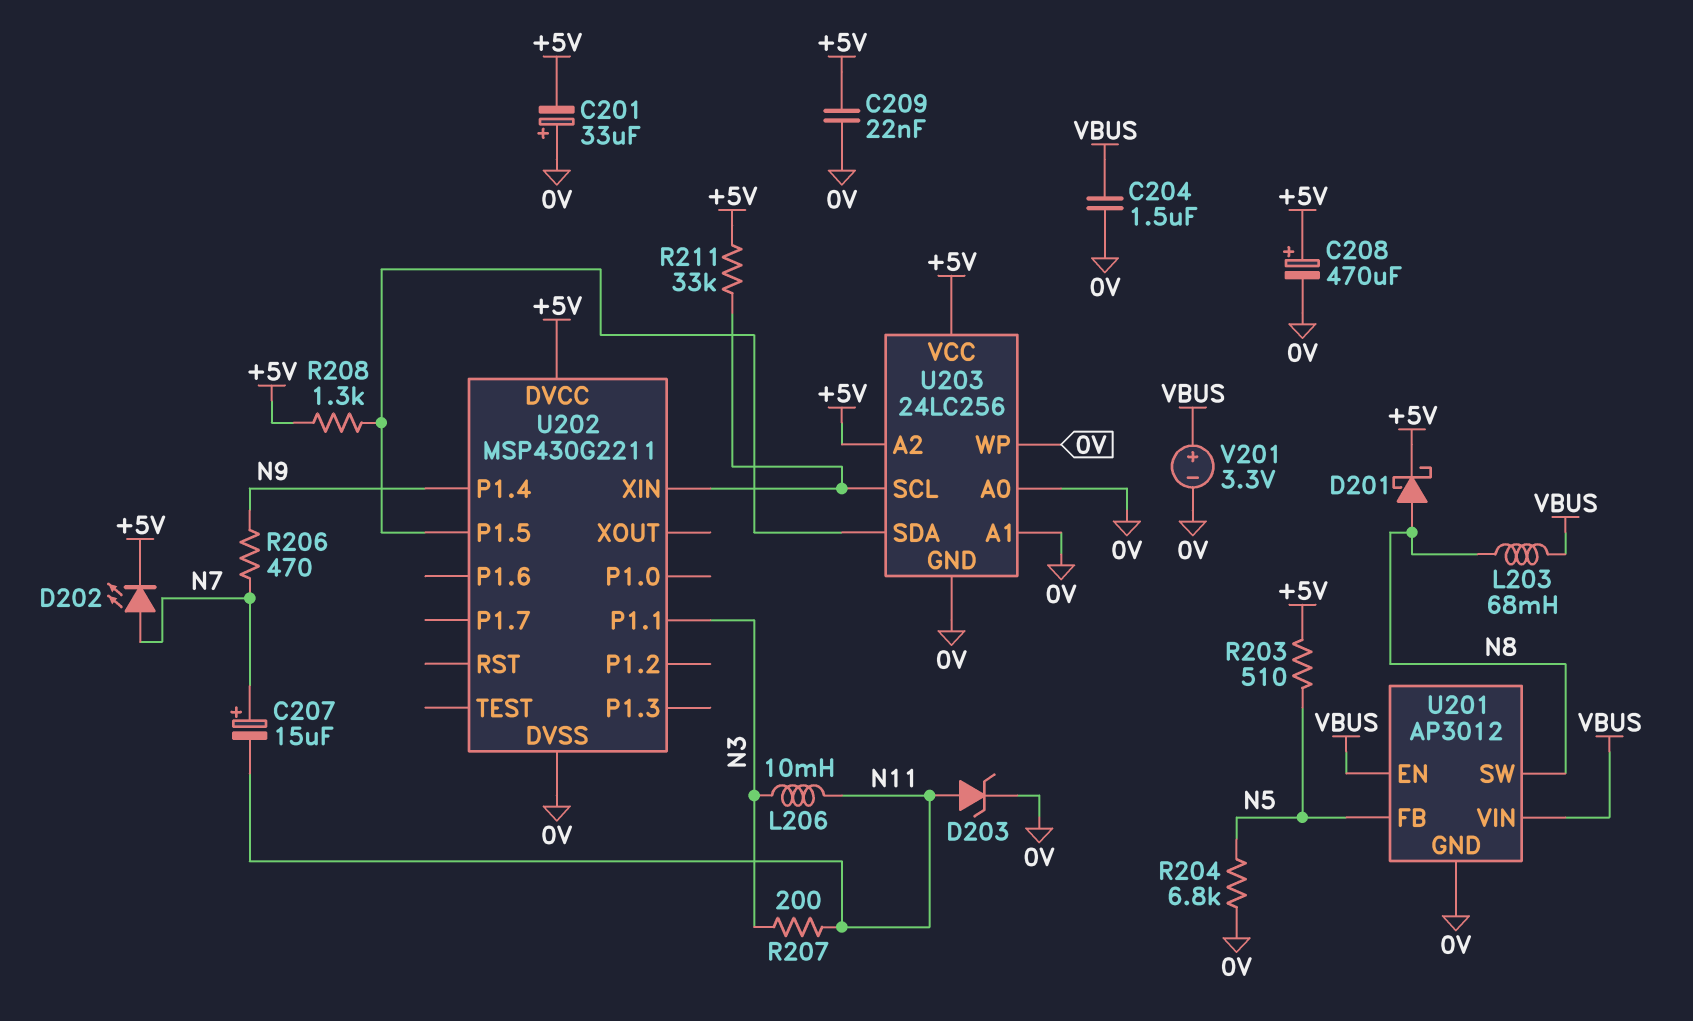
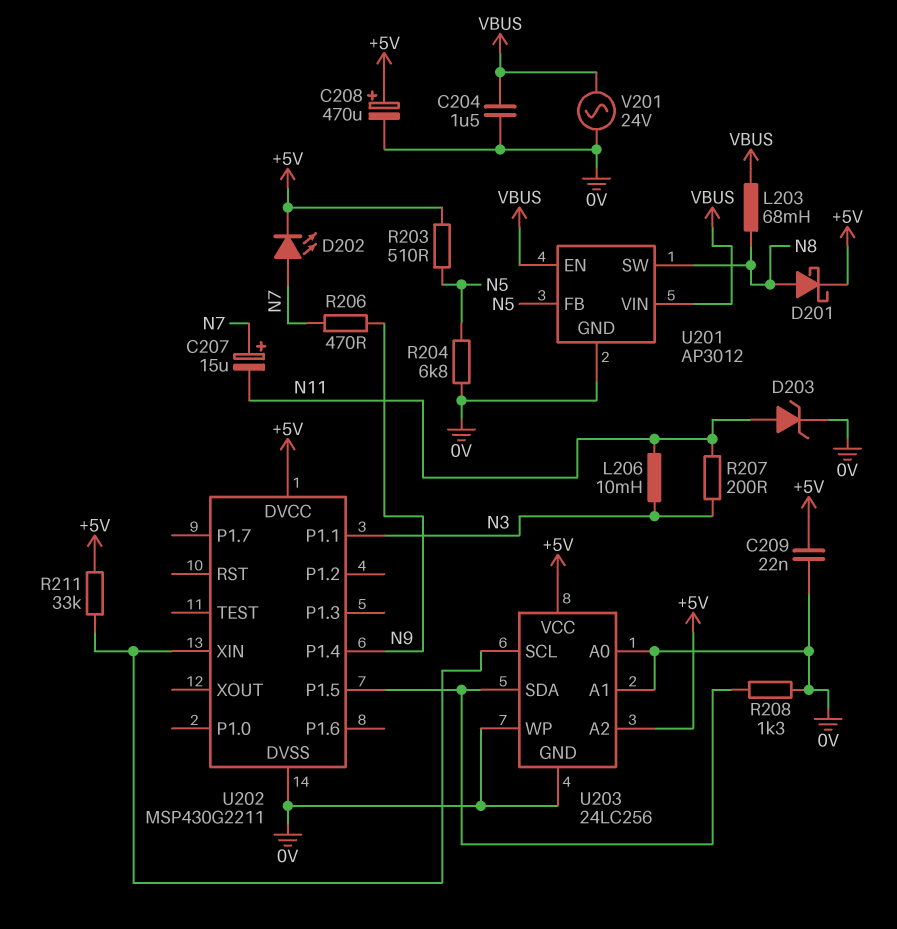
C201: 33uF (plus 0V, minus +5V) -> none
R208: 1.3k (+5V, U202/P1.5) -> 1.3k (0V, U202/P1.5)
V201: 3.3V (plus VBUS, minus 0V) -> AC 24V (0V, VBUS)

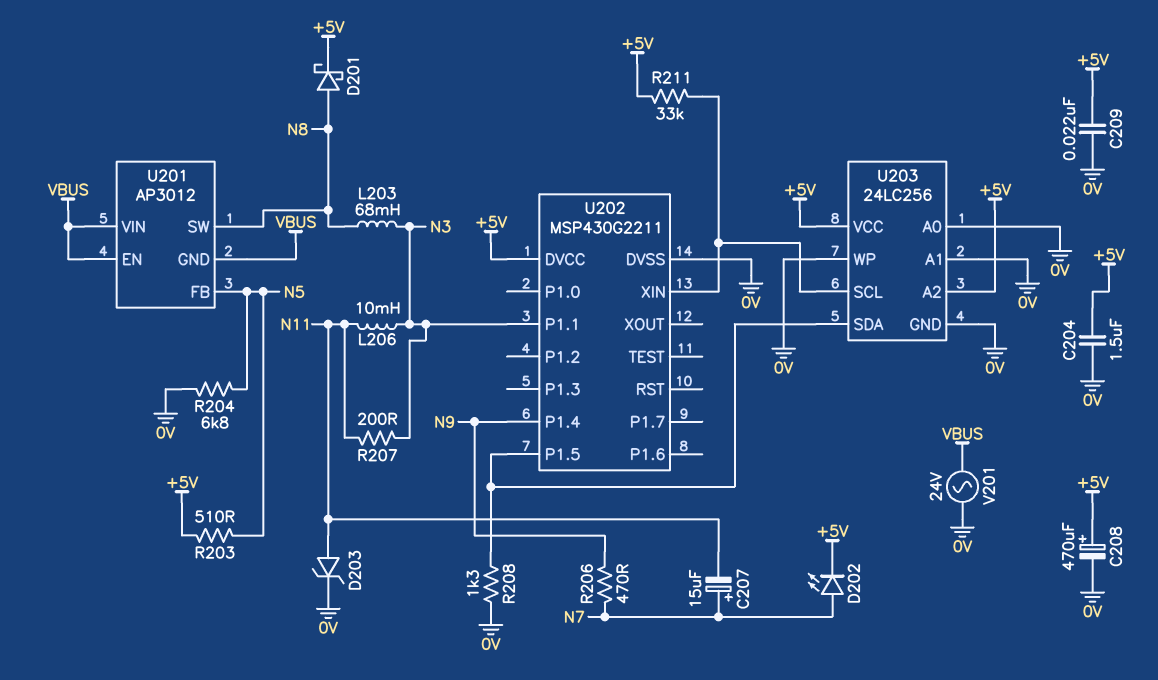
C204: 1.5uF (0V, VBUS) -> 1.5uF (+5V, 0V)
L203: 68mH (N8, VBUS) -> 68mH (N3, N8)
U201 pin GND: 0V -> VBUS

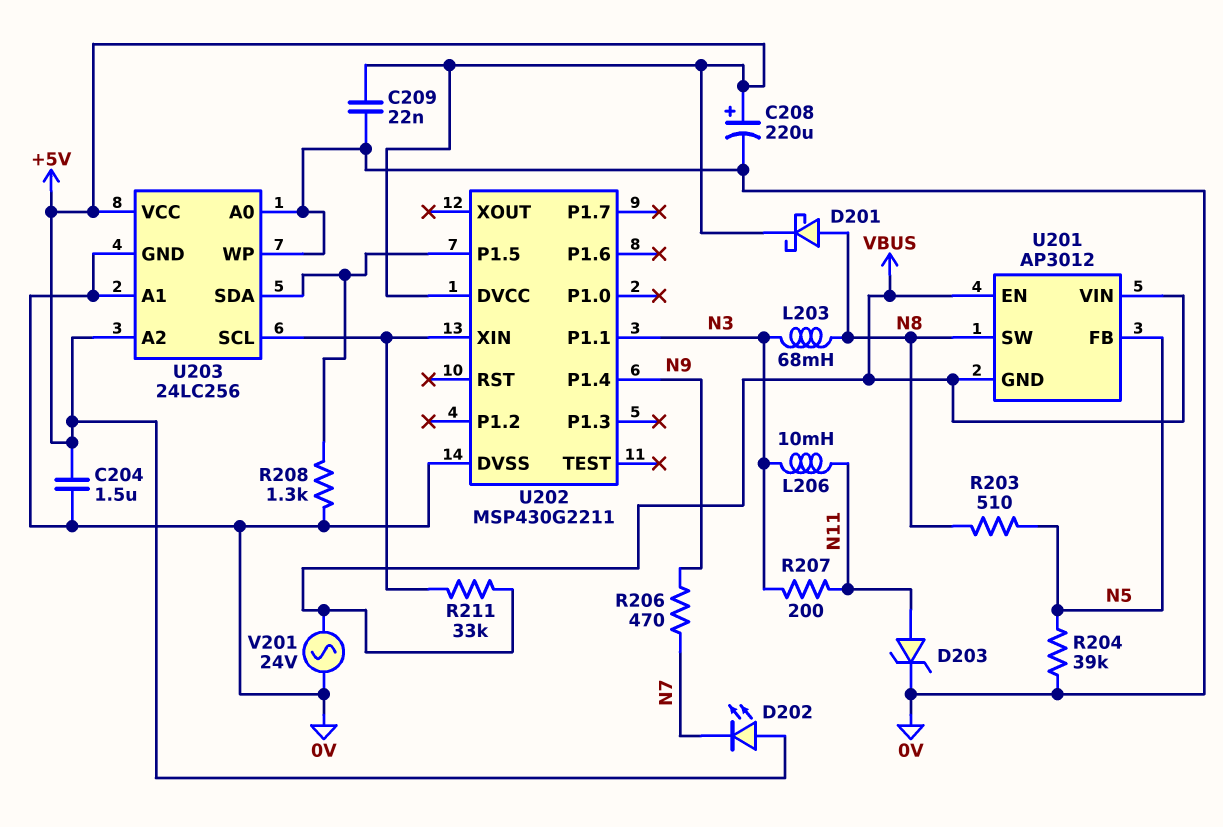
C207: 15uF (plus N7, minus N11) -> none
C208: 470uF (plus +5V, minus 0V) -> 220uF (plus +5V, minus 0V)
D202: LED (A N7, K +5V) -> LED (A +5V, K N7)
R203: 510 (+5V, N5) -> 510 (N5, N8)
R204: 6.8k (0V, N5) -> 39k (0V, N5)
R211: 33k (+5V, U202/XIN) -> 33k (U202/XIN, VBUS)

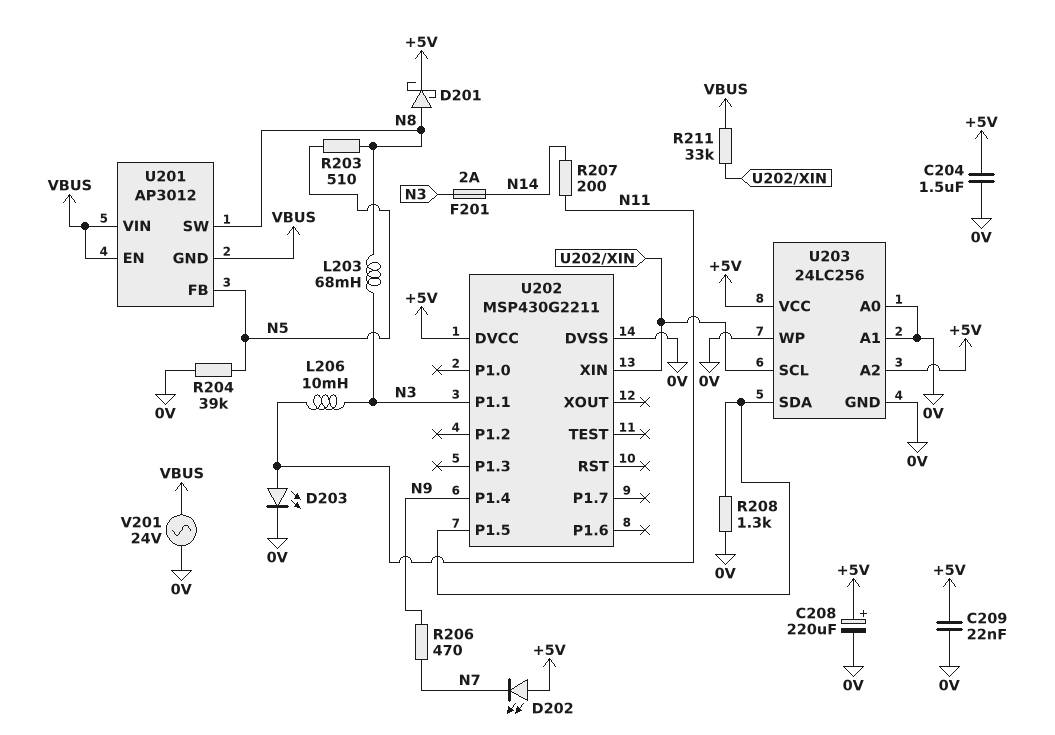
D203: zener (A N11, K 0V) -> LED (A N11, K 0V)
F201: none -> 2A (N3, N14)
R207: 200 (N3, N11) -> 200 (N11, N14)

